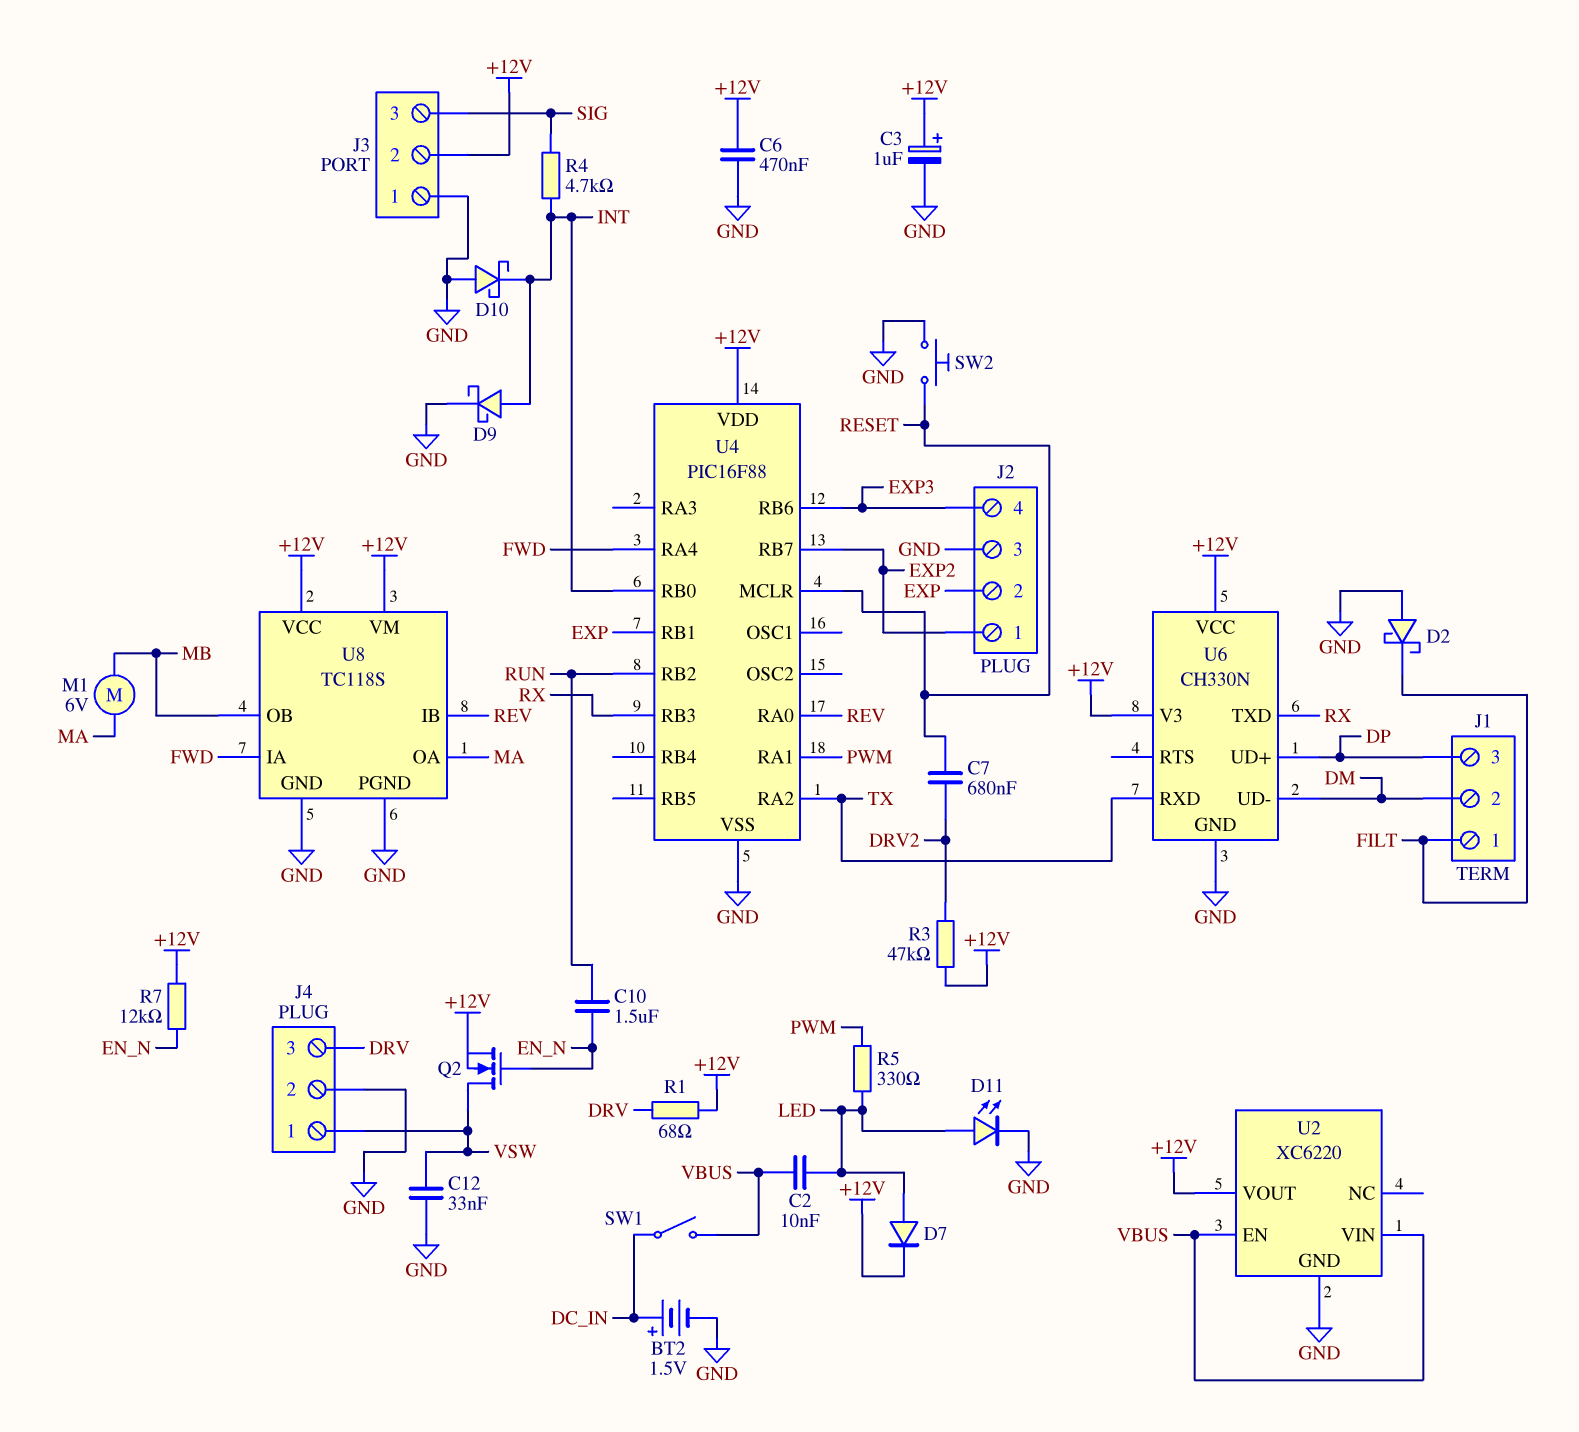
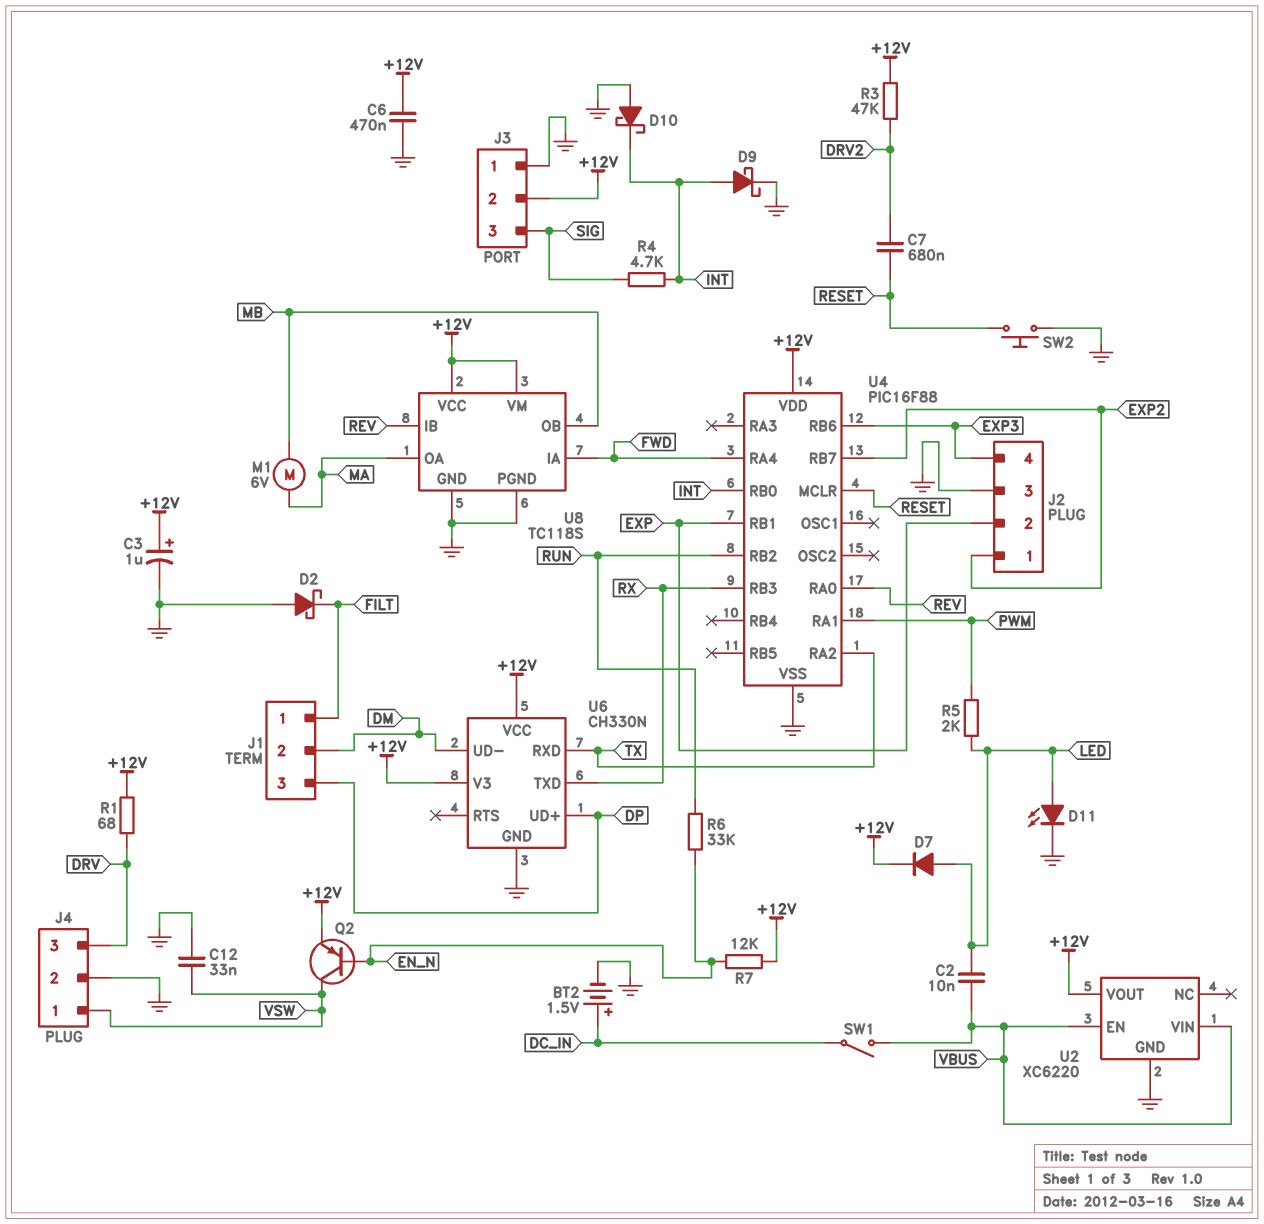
C10: 1.5uF (EN_N, RUN) -> none
Q2: NMOS (G EN_N, D VSW, S +12V) -> PNP (B EN_N, C VSW, E +12V)
R5: 330 (LED, PWM) -> 2k (LED, PWM)
R6: none -> 33k (EN_N, RUN)

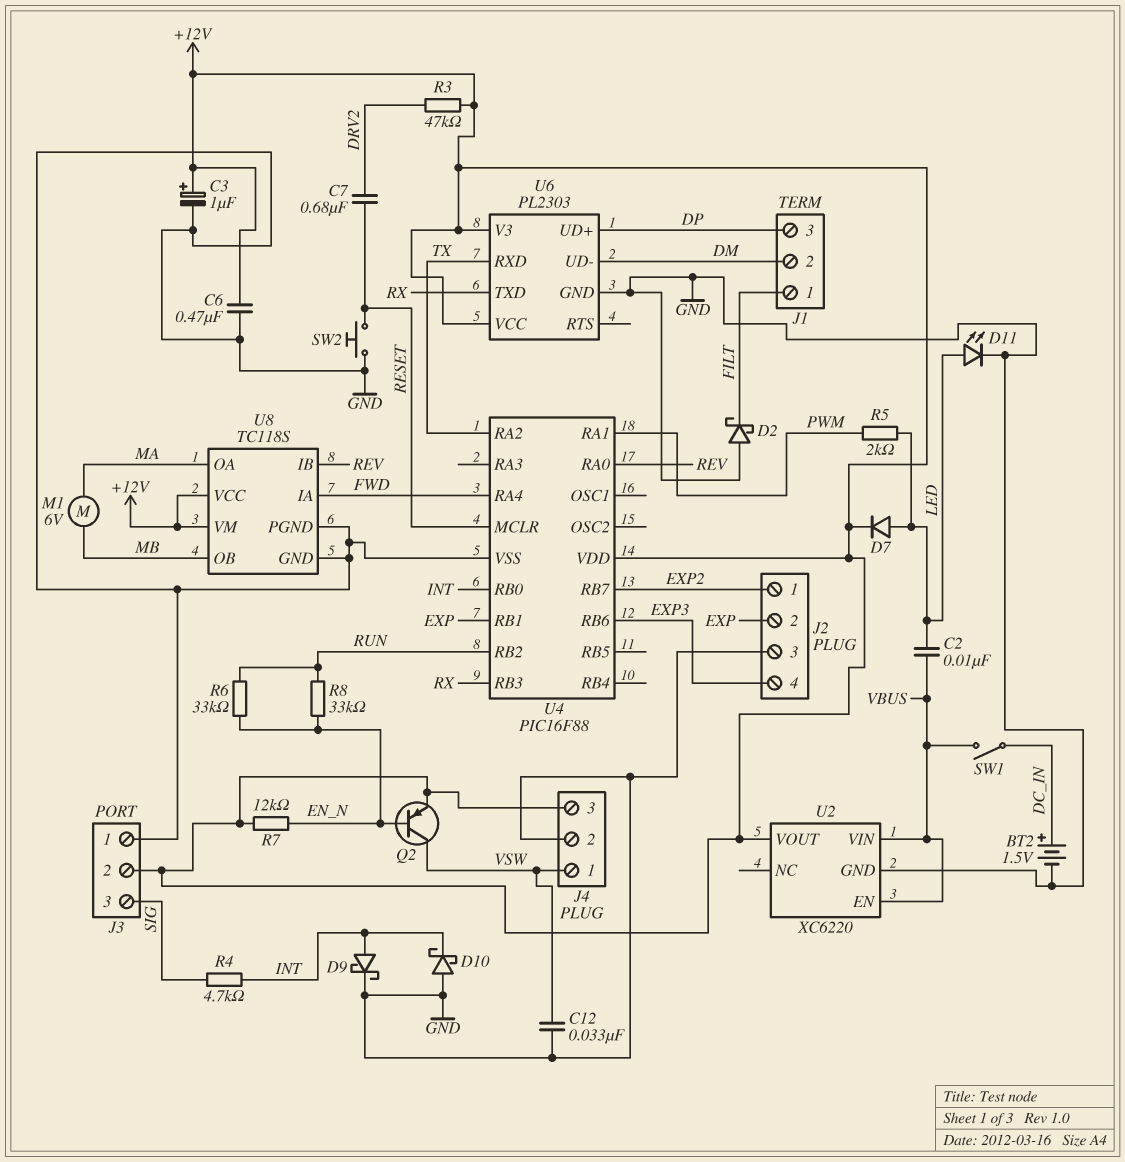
J4 pin 3: DRV -> +12V
R1: 68 (+12V, DRV) -> none
R8: none -> 33k (EN_N, RUN)
U6: CH330N -> PL2303

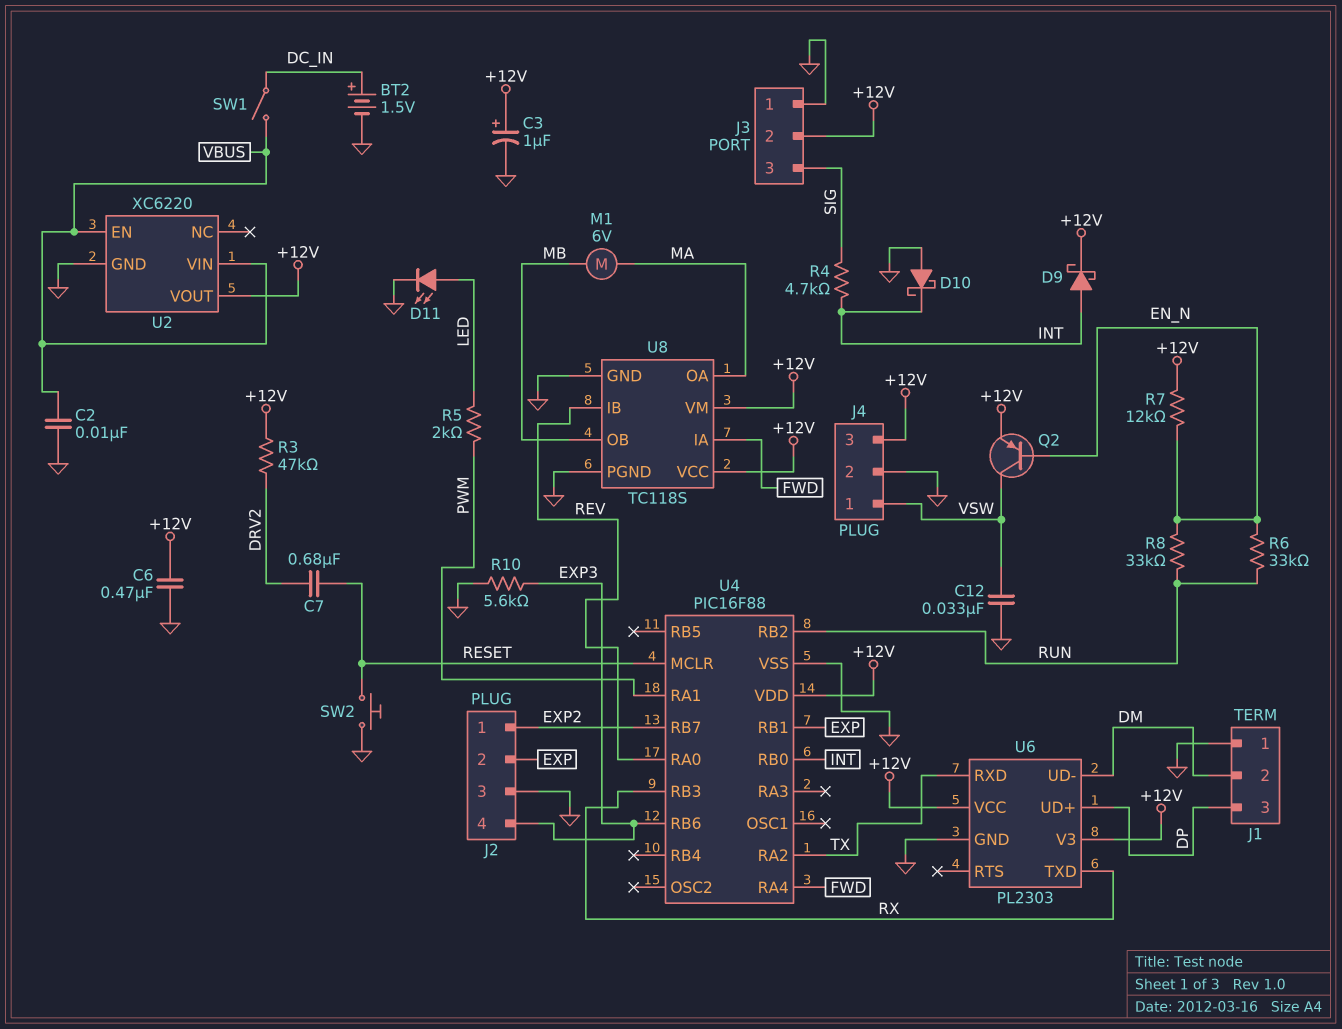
C2: 10nF (LED, VBUS) -> 10nF (GND, VBUS)
D2: schottky (A GND, K FILT) -> none
D7: diode (A LED, K +12V) -> none
D9: schottky (A INT, K GND) -> schottky (A INT, K +12V)
J1 pin 1: FILT -> GND
R10: none -> 5.6k (EXP3, GND)

